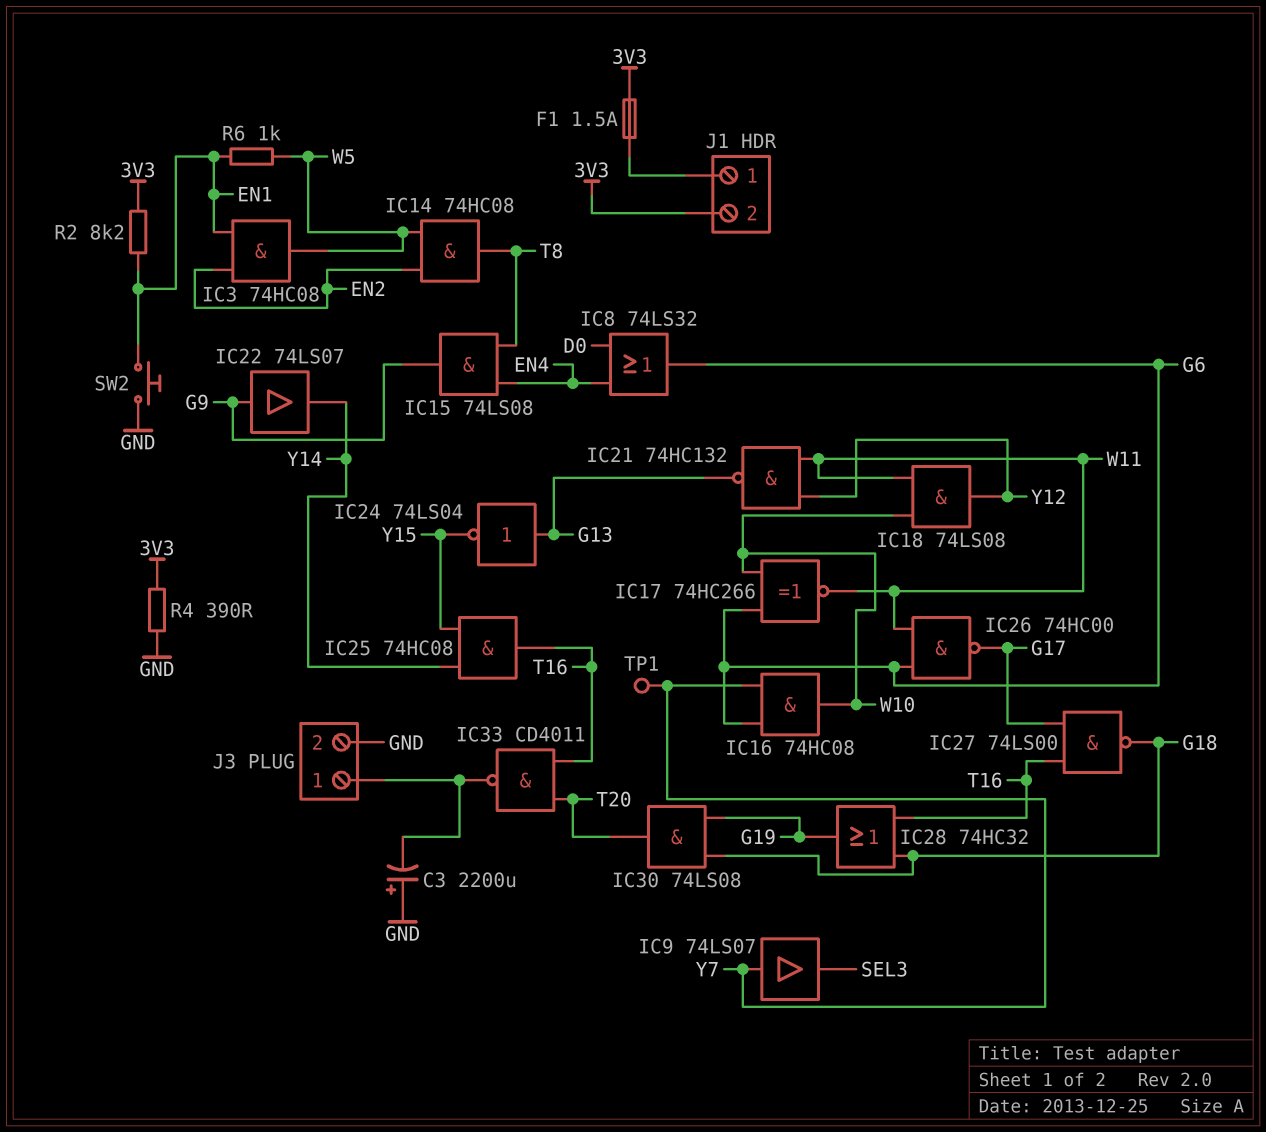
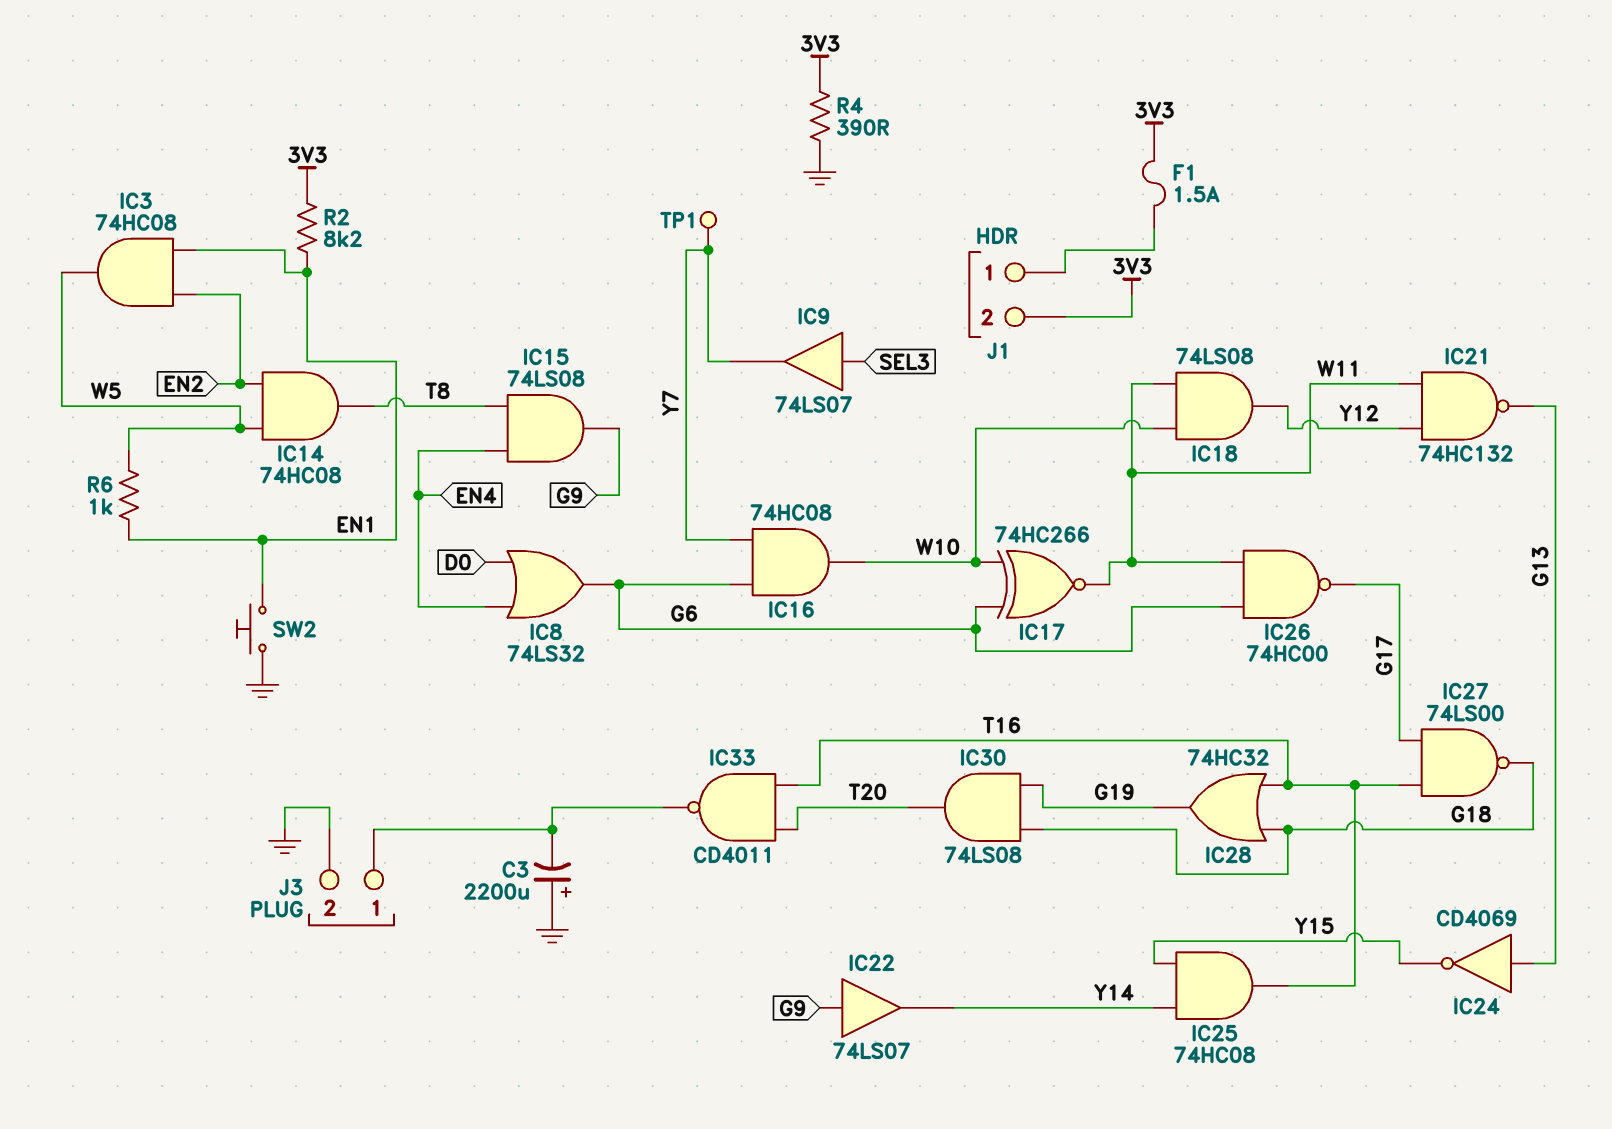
IC9: buffer 74LS07 (in Y7, out SEL3) -> buffer 74LS07 (in SEL3, out Y7)
IC24: NOT 74LS04 (in G13, out Y15) -> NOT CD4069 (in G13, out Y15)

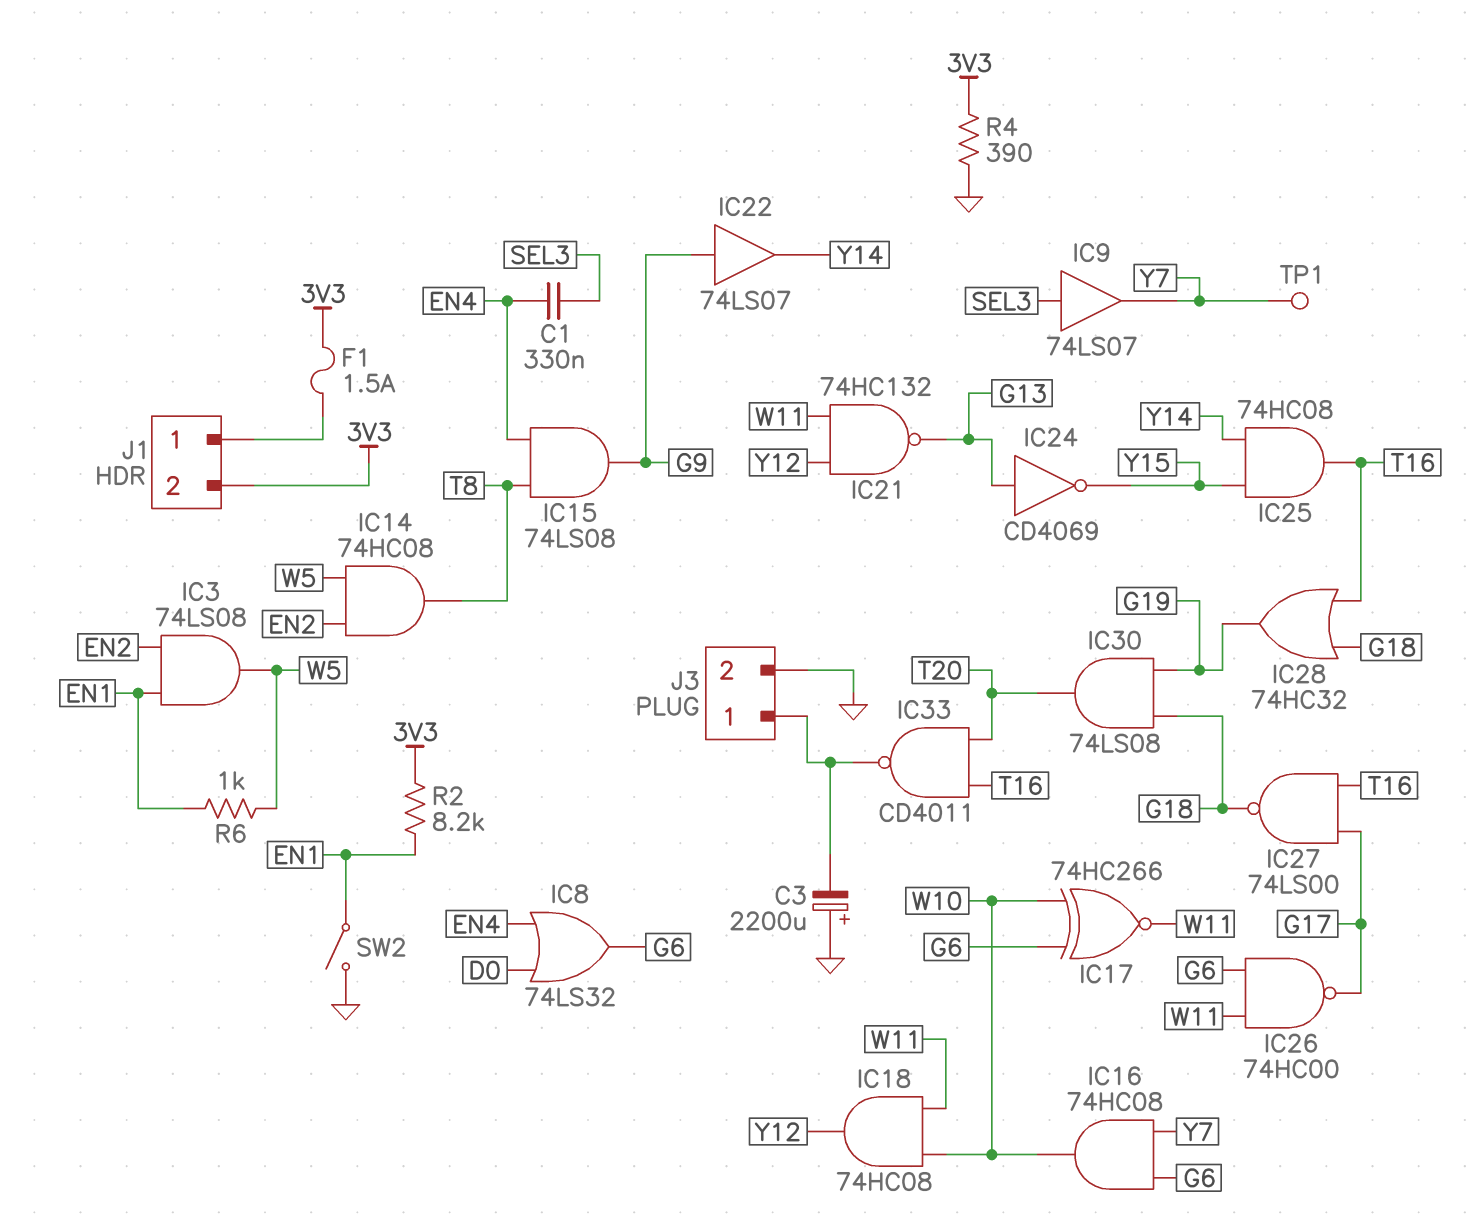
C1: none -> 330nF (EN4, SEL3)
IC3: AND 74HC08 (in EN1, in EN2, out W5) -> AND 74LS08 (in EN1, in EN2, out W5)
IC18: AND 74LS08 (in W10, in W11, out Y12) -> AND 74HC08 (in W10, in W11, out Y12)
SW2: button (EN1, GND) -> switch (EN1, GND)

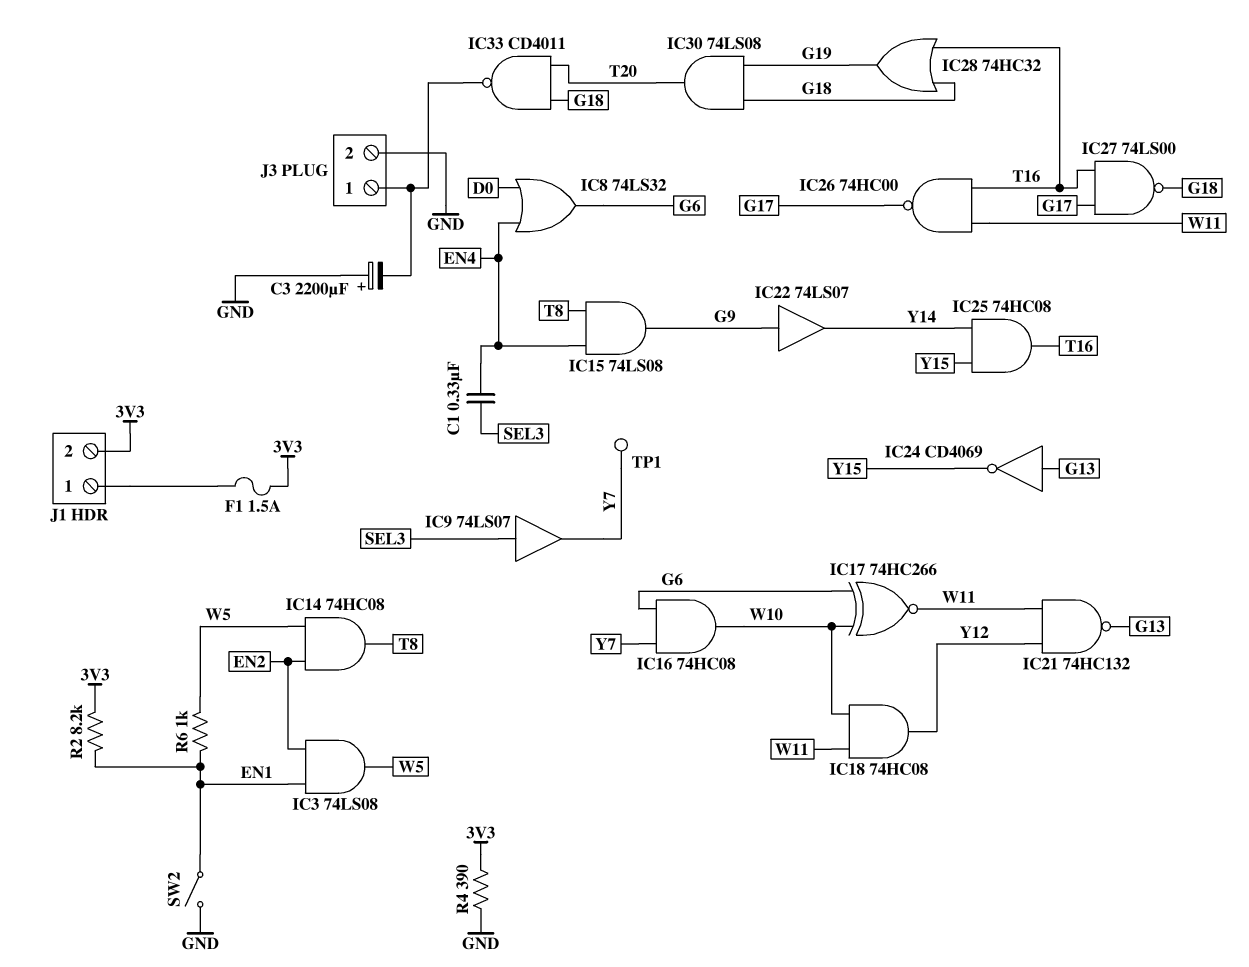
IC26: NAND 74HC00 (in G6, in W11, out G17) -> NAND 74HC00 (in T16, in W11, out G17)
IC33: NAND CD4011 (in T16, in T20, out J3/1) -> NAND CD4011 (in G18, in T20, out J3/1)

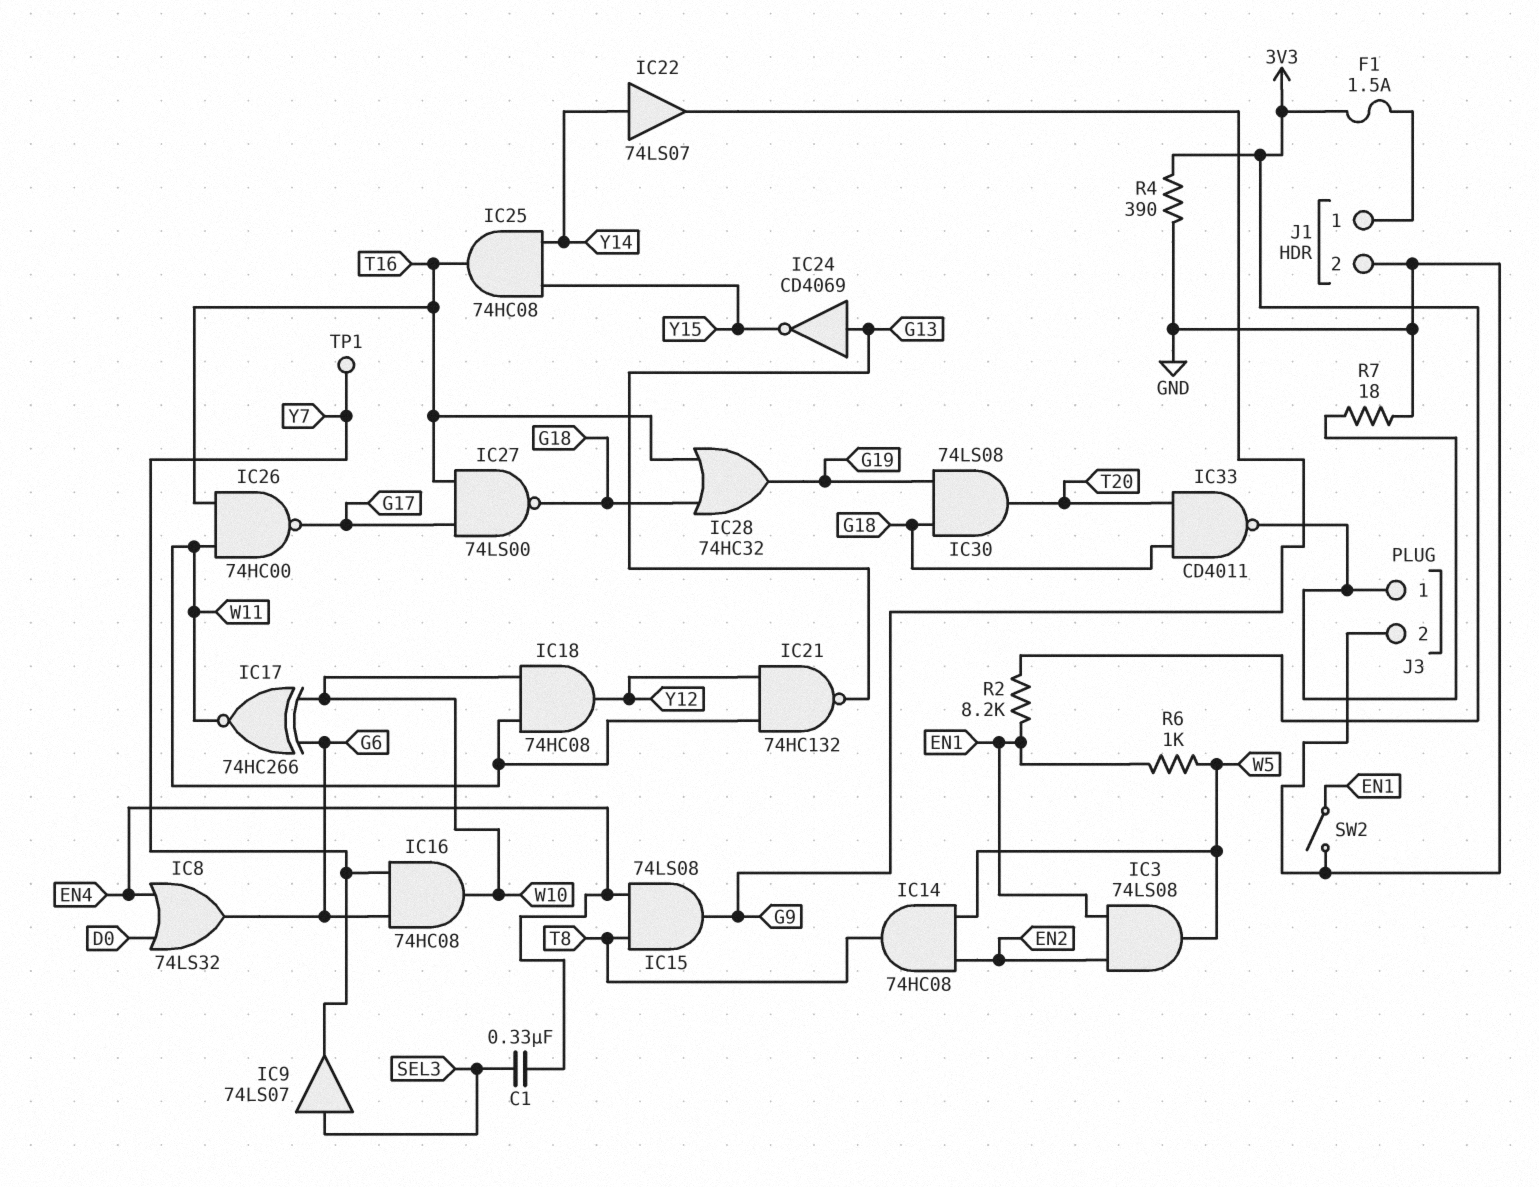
C3: 2200uF (plus GND, minus J3/1) -> none
IC22: buffer 74LS07 (in G9, out Y14) -> buffer 74LS07 (in Y14, out G9)
J1 pin 2: 3V3 -> GND
R7: none -> 18 (GND, J3/1)

